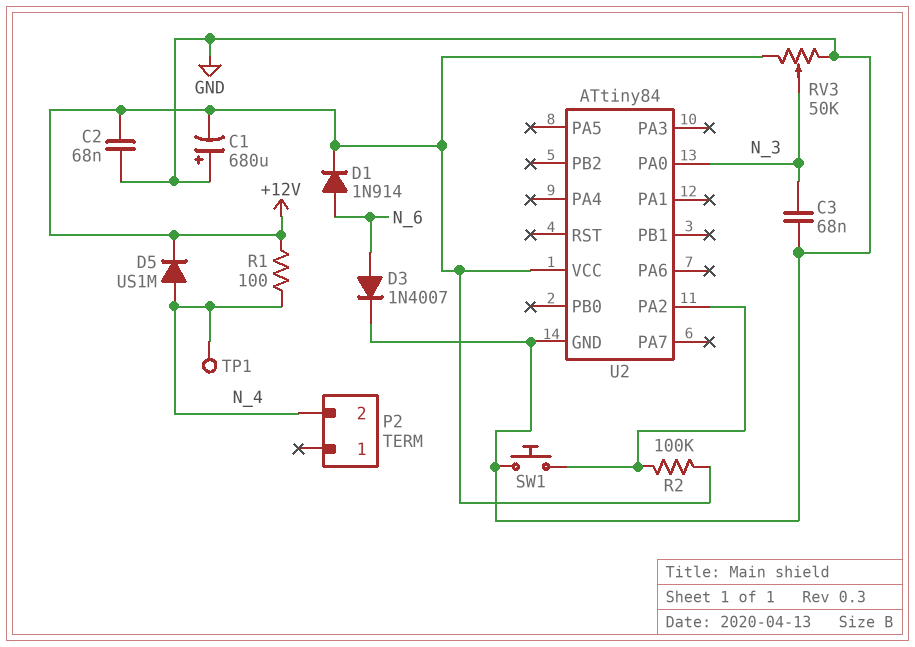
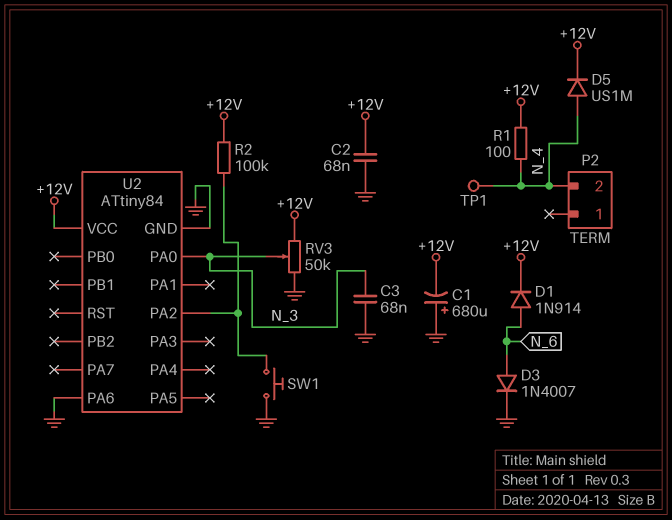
U2 pin PA6: none -> GND

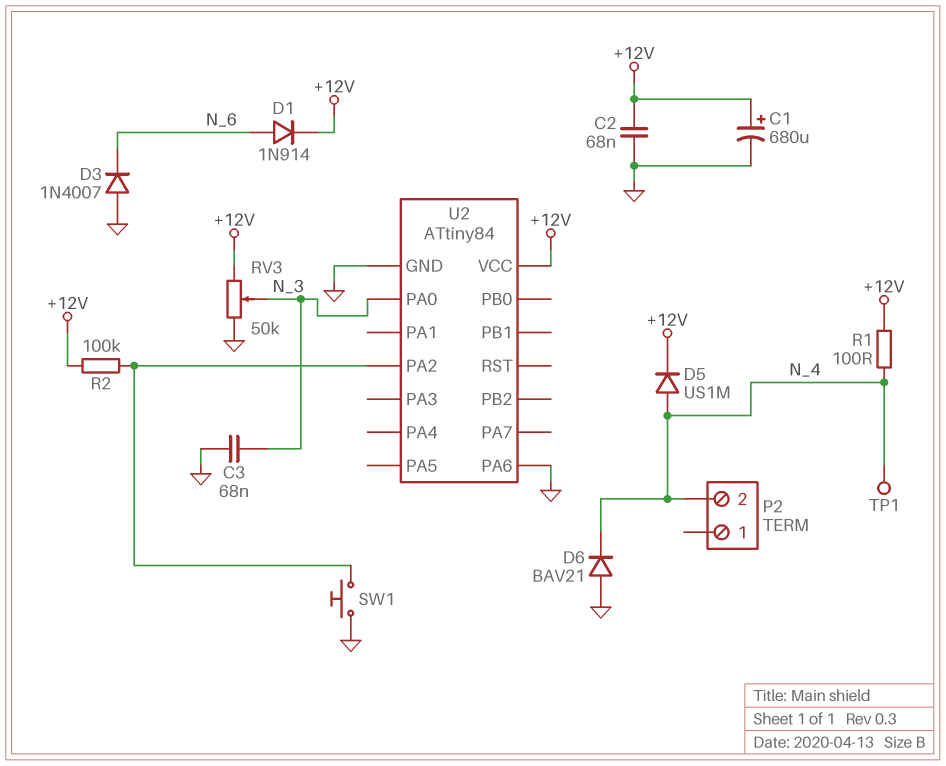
C1: 680uF (plus GND, minus +12V) -> 680uF (plus +12V, minus GND)
D3: diode 1N4007 (A N_6, K GND) -> diode 1N4007 (A GND, K N_6)
D6: none -> diode BAV21 (A GND, K N_4)

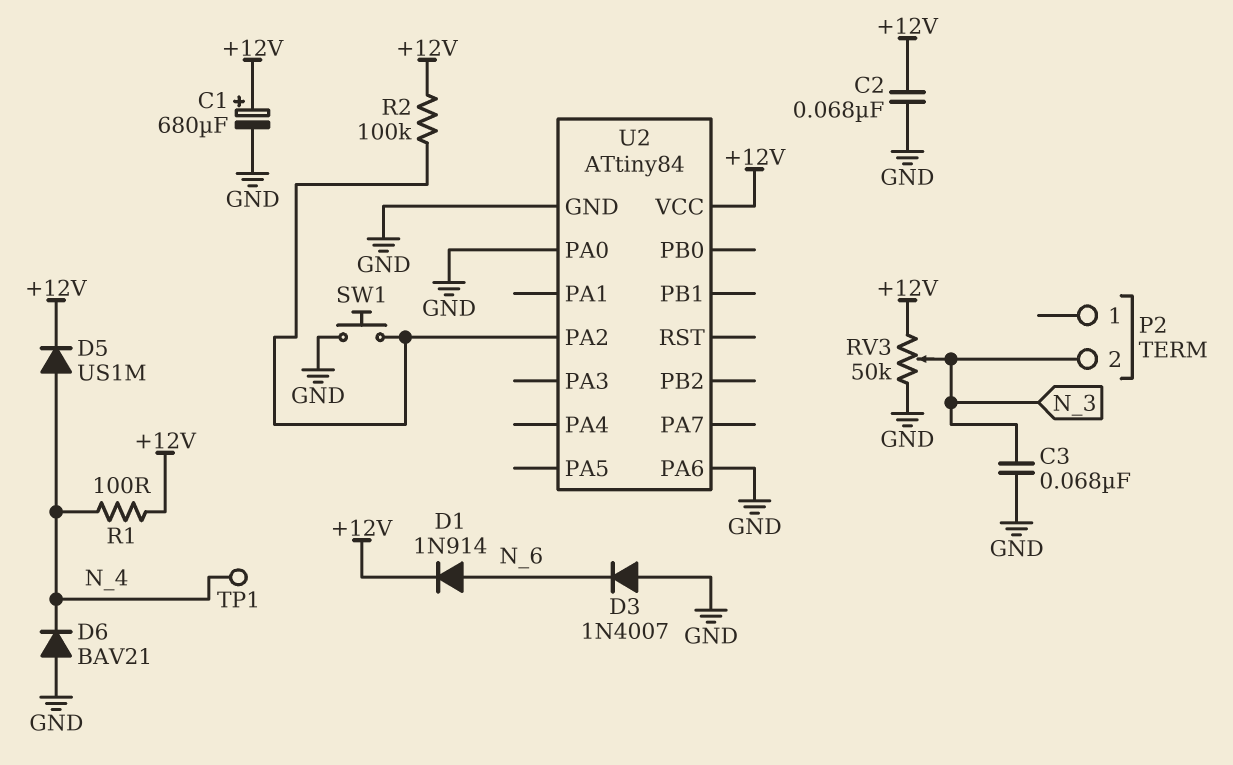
P2 pin 2: N_4 -> N_3
U2 pin PA0: N_3 -> GND

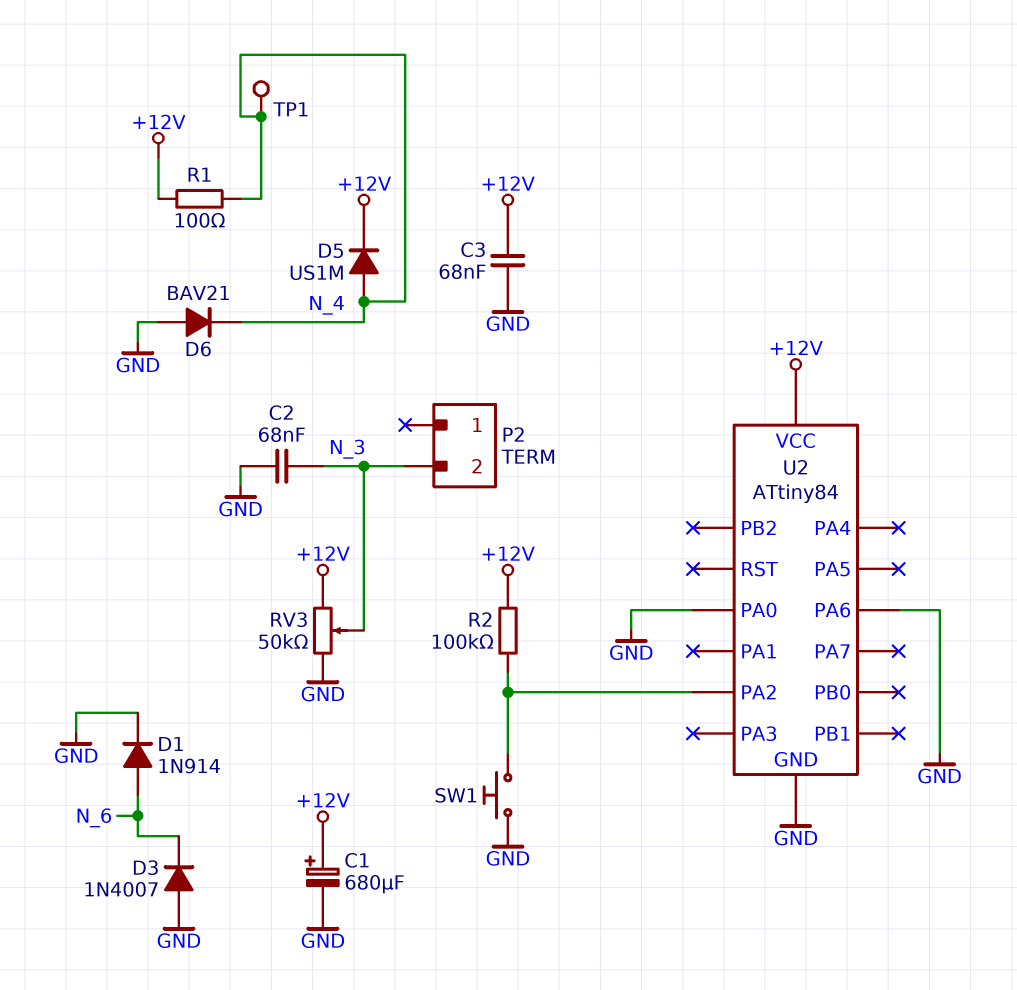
C2: 68nF (+12V, GND) -> 68nF (GND, N_3)
C3: 68nF (GND, N_3) -> 68nF (+12V, GND)
D1: diode 1N914 (A N_6, K +12V) -> diode 1N914 (A N_6, K GND)

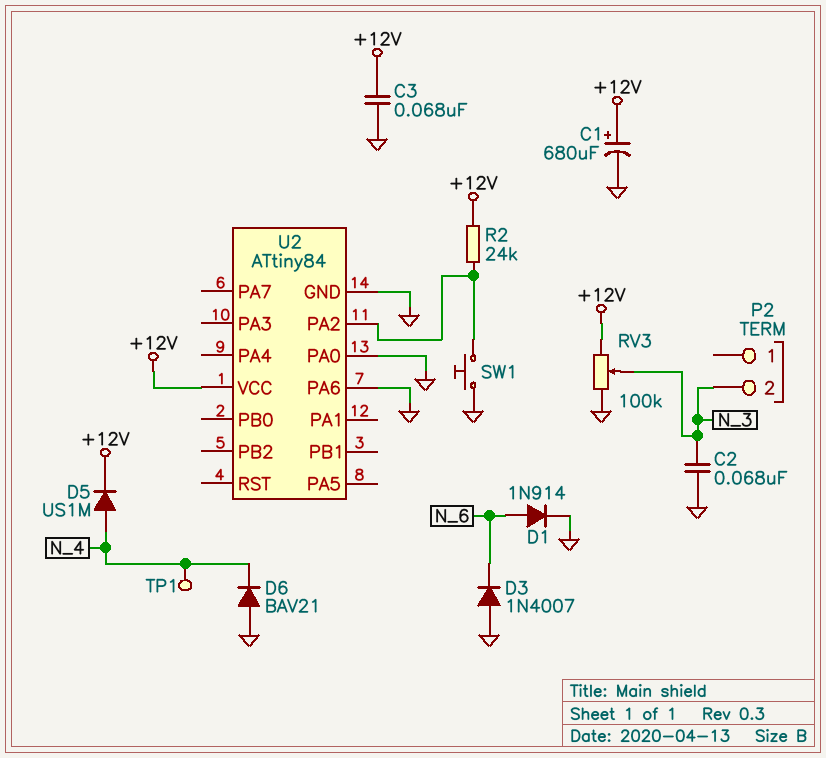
R1: 100 (+12V, N_4) -> none
R2: 100k (+12V, U2/PA2) -> 24k (+12V, U2/PA2)
RV3: 50k (+12V, GND, wiper N_3) -> 100k (+12V, GND, wiper N_3)

